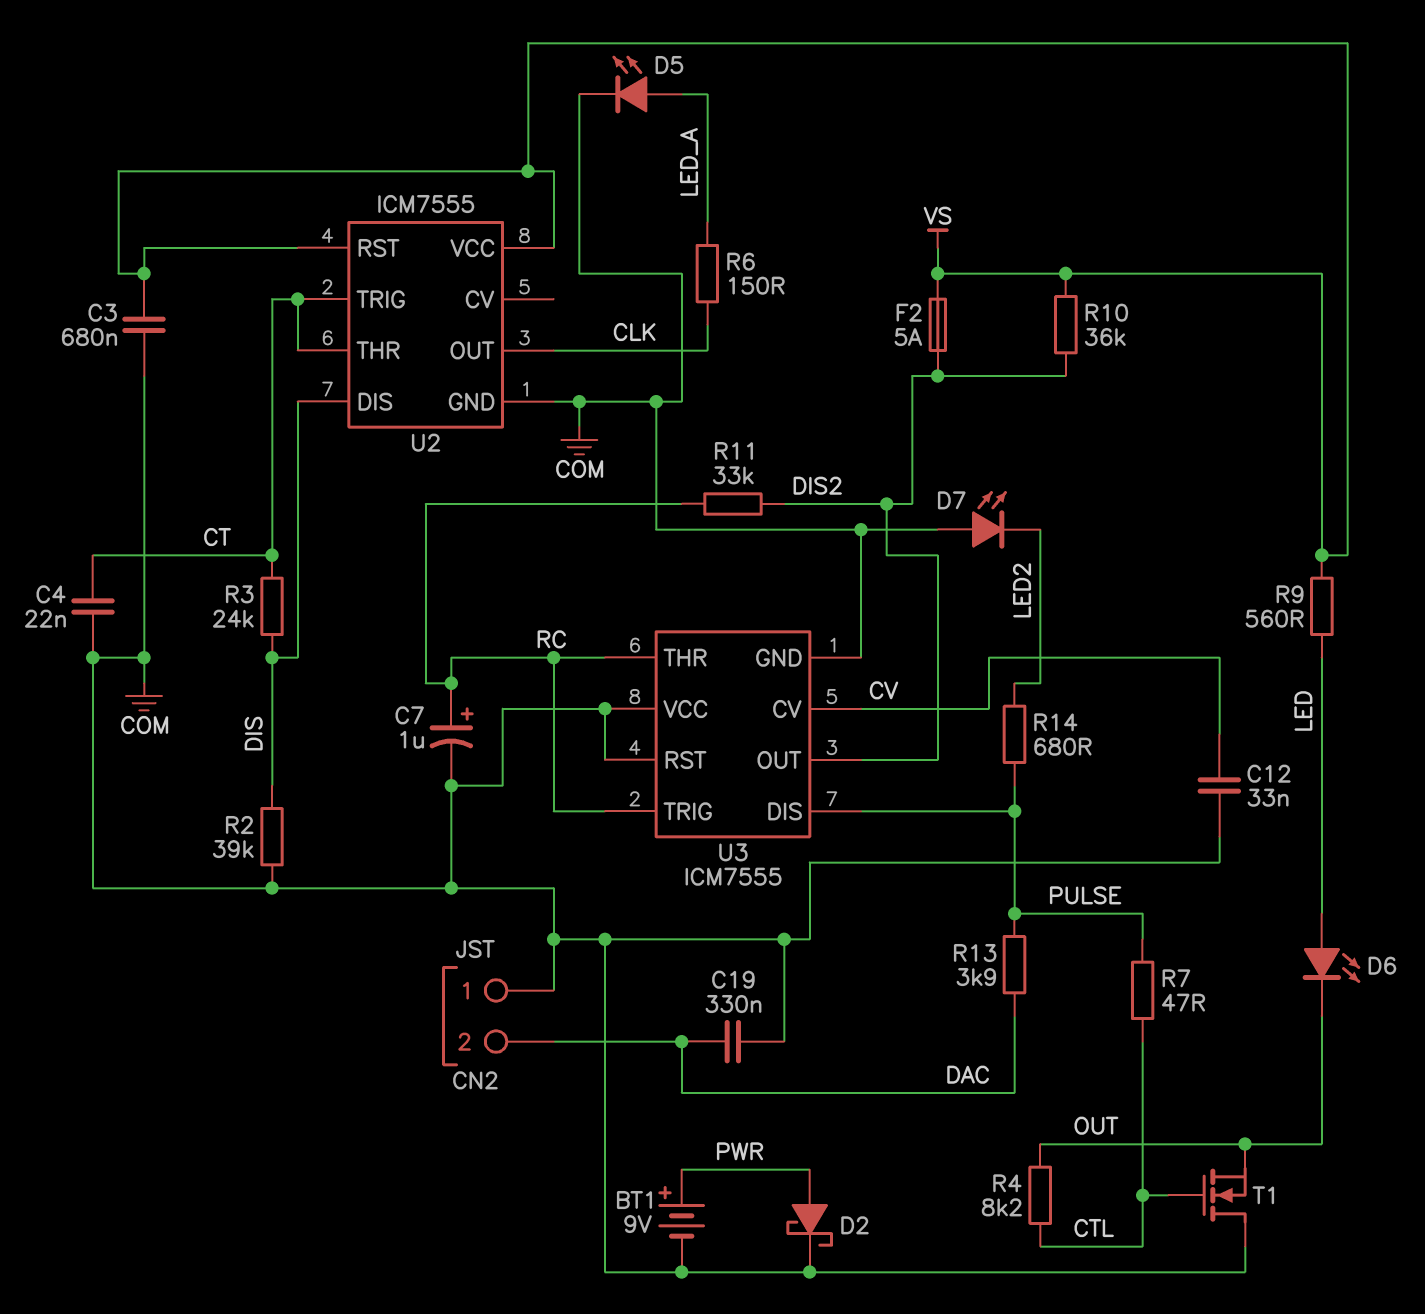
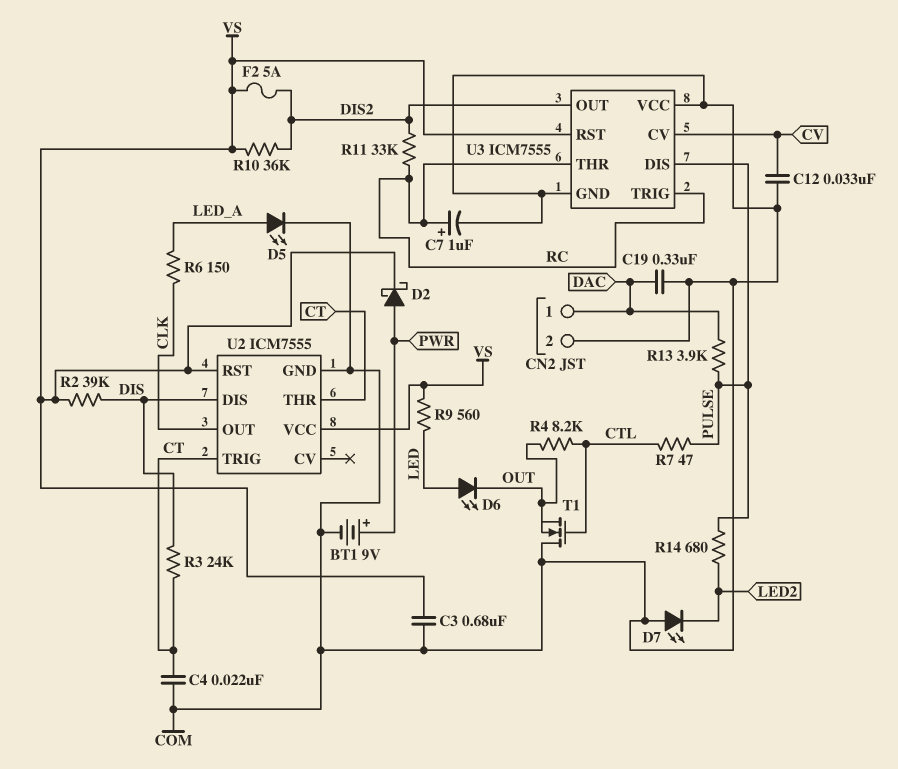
CN2 pin 1: COM -> DAC
CN2 pin 2: DAC -> COM
D2: schottky (A PWR, K COM) -> schottky (A PWR, K VS)
R2: 39k (COM, DIS) -> 39k (DIS, VS)
U3 pin RST: COM -> VS

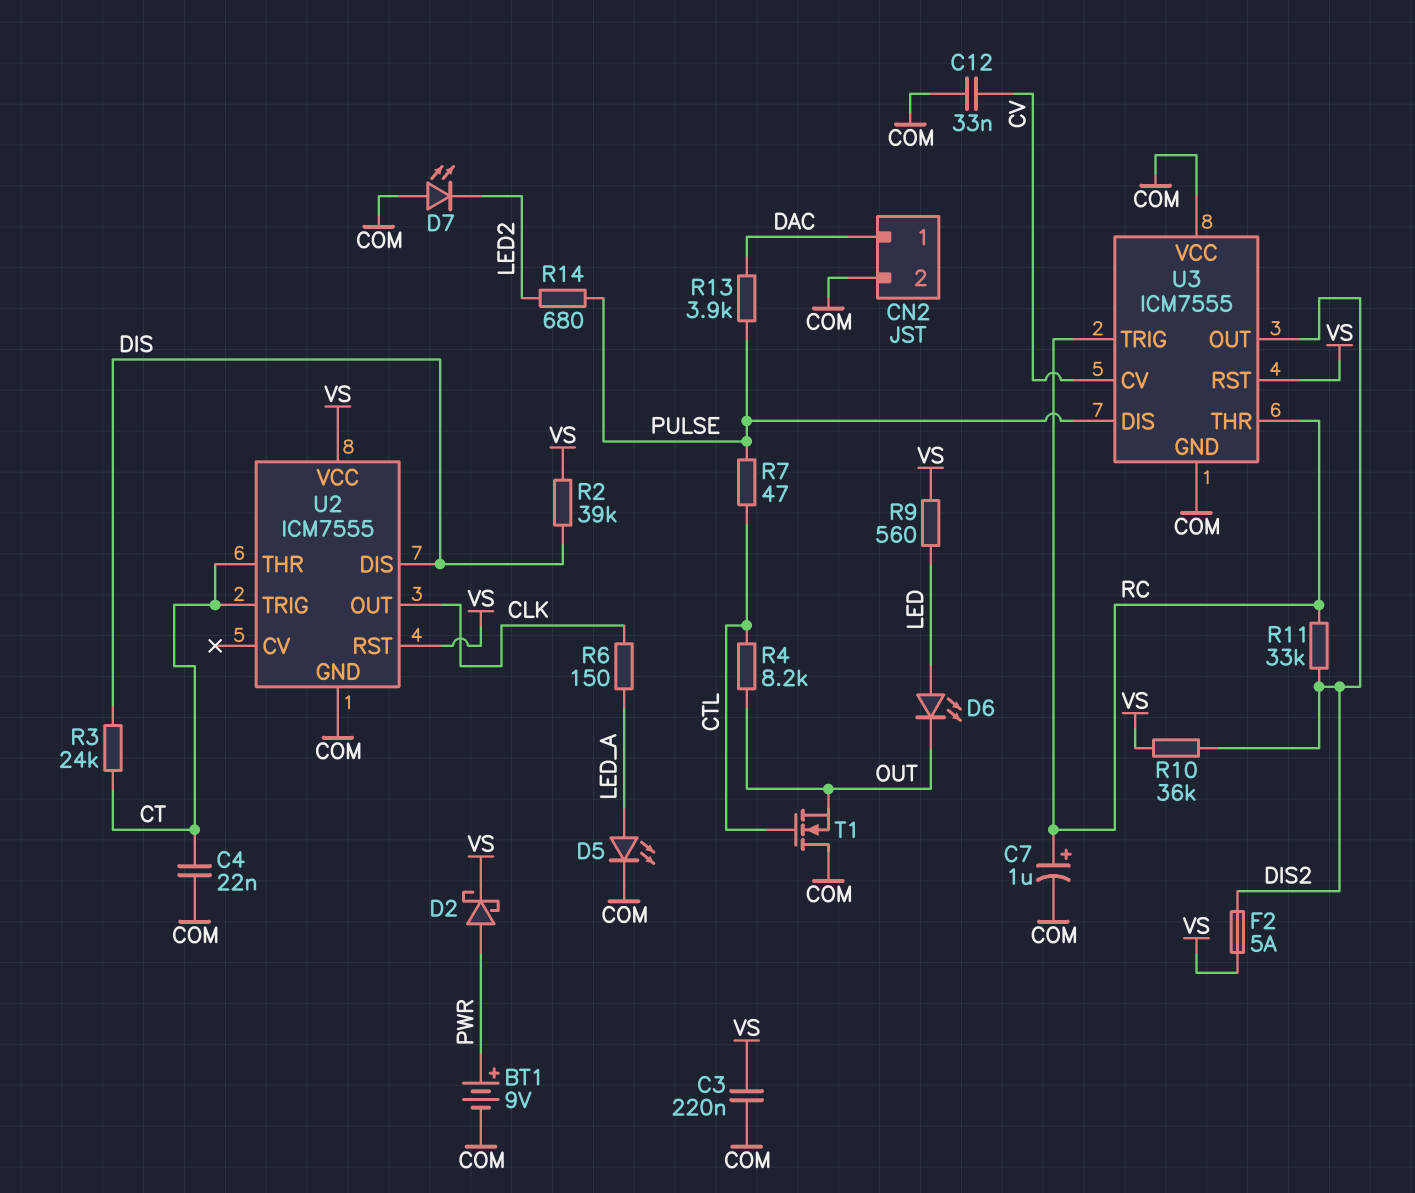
C3: 680nF (COM, VS) -> 220nF (COM, VS)
C19: 330nF (COM, DAC) -> none

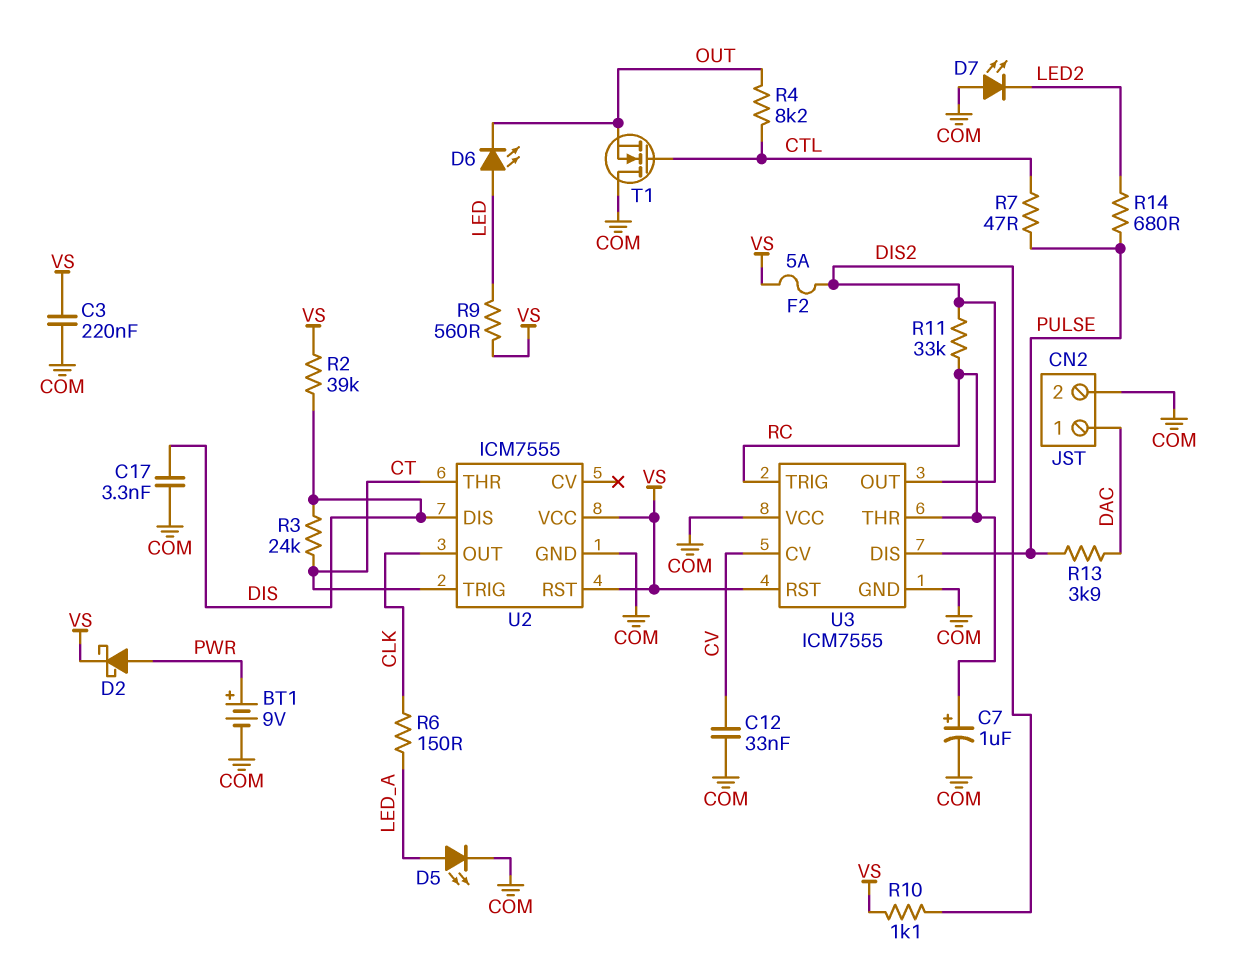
C4: 22nF (COM, CT) -> none
C17: none -> 3.3nF (COM, DIS)
R10: 36k (DIS2, VS) -> 1.1k (DIS2, VS)

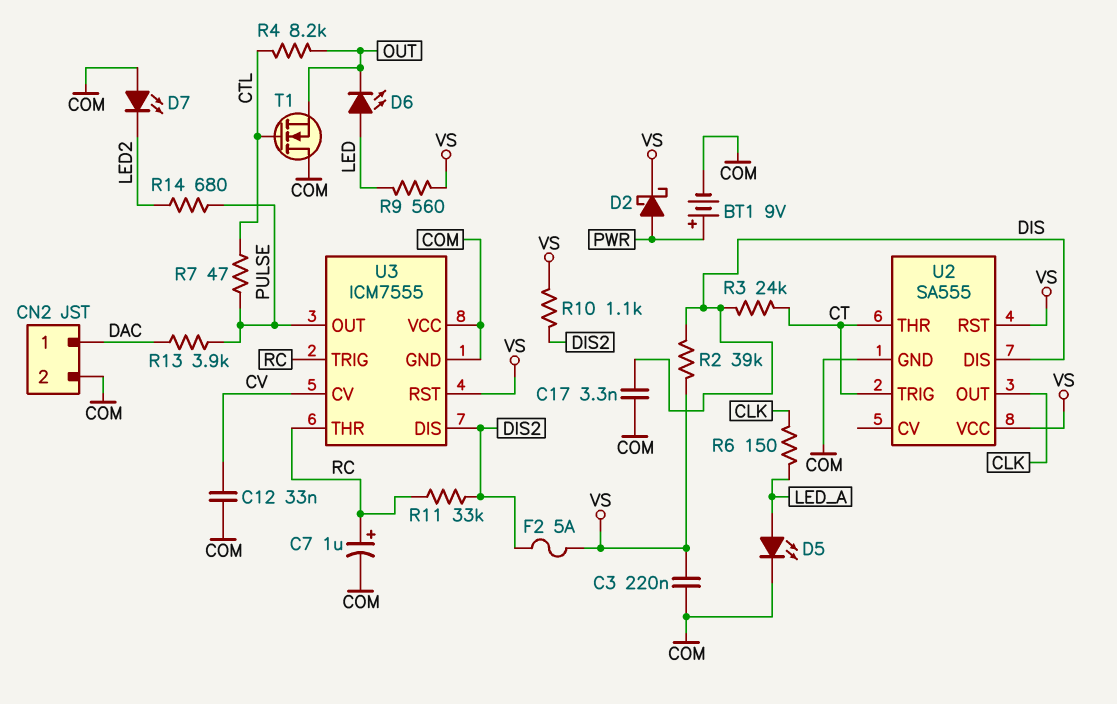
U2: ICM7555 -> SA555
U3 pin DIS: PULSE -> DIS2
U3 pin OUT: DIS2 -> PULSE

